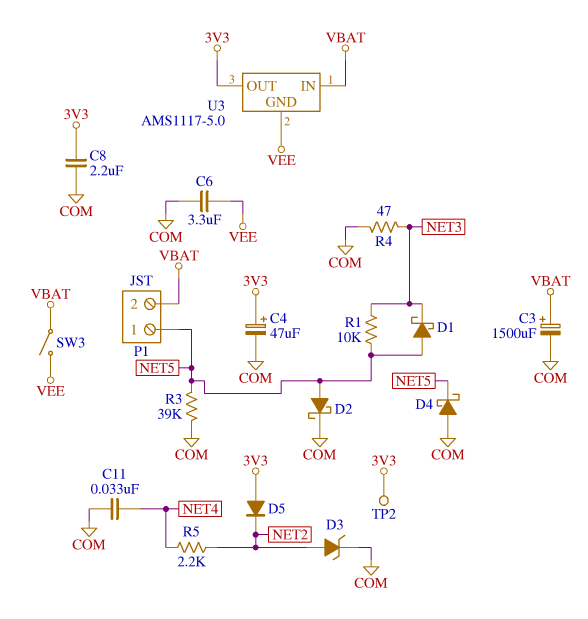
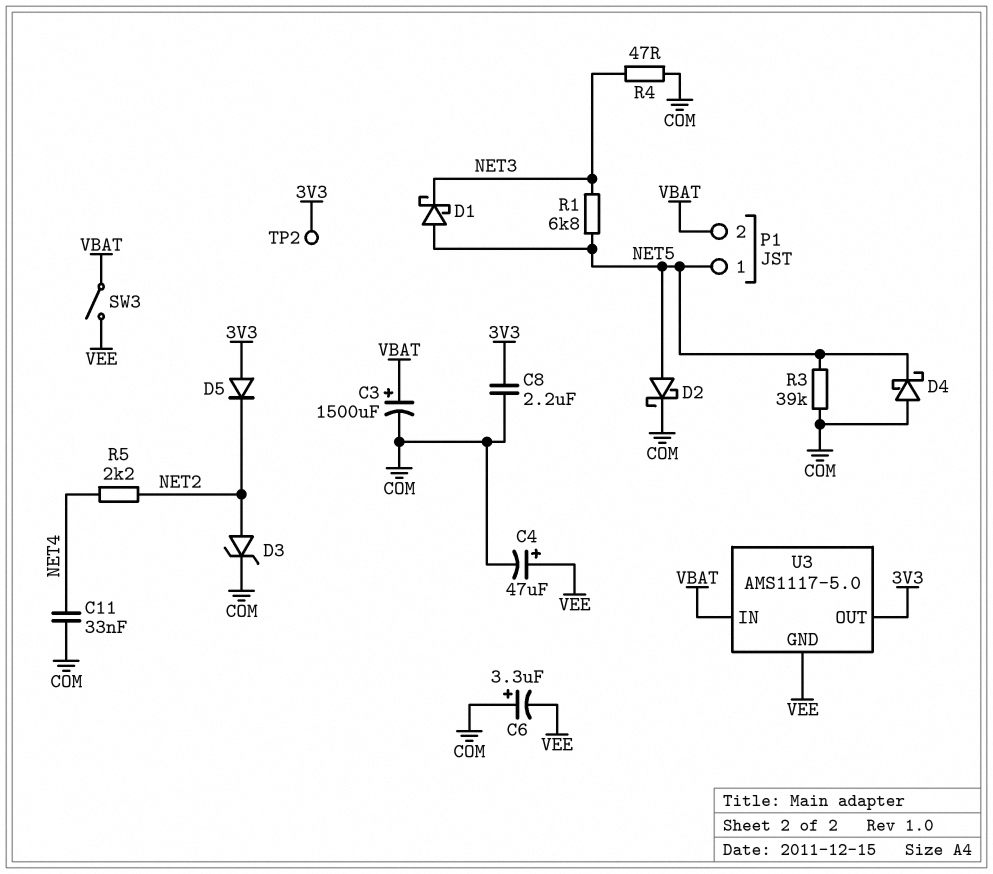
C4: 47uF (plus 3V3, minus COM) -> 47uF (plus VEE, minus COM)
C6: 3.3uF (COM, VEE) -> 3.3uF (plus COM, minus VEE)
R1: 10k (NET3, NET5) -> 6.8k (NET3, NET5)

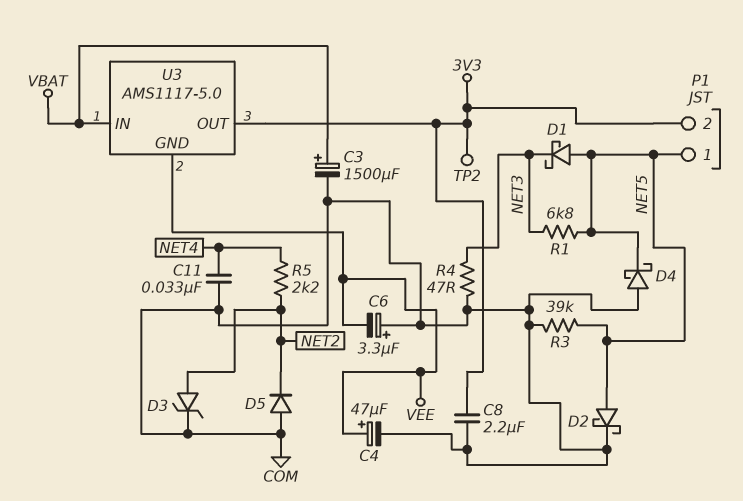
D5: diode (A 3V3, K NET2) -> diode (A COM, K NET2)
P1 pin 2: VBAT -> 3V3
SW3: switch (VBAT, VEE) -> none

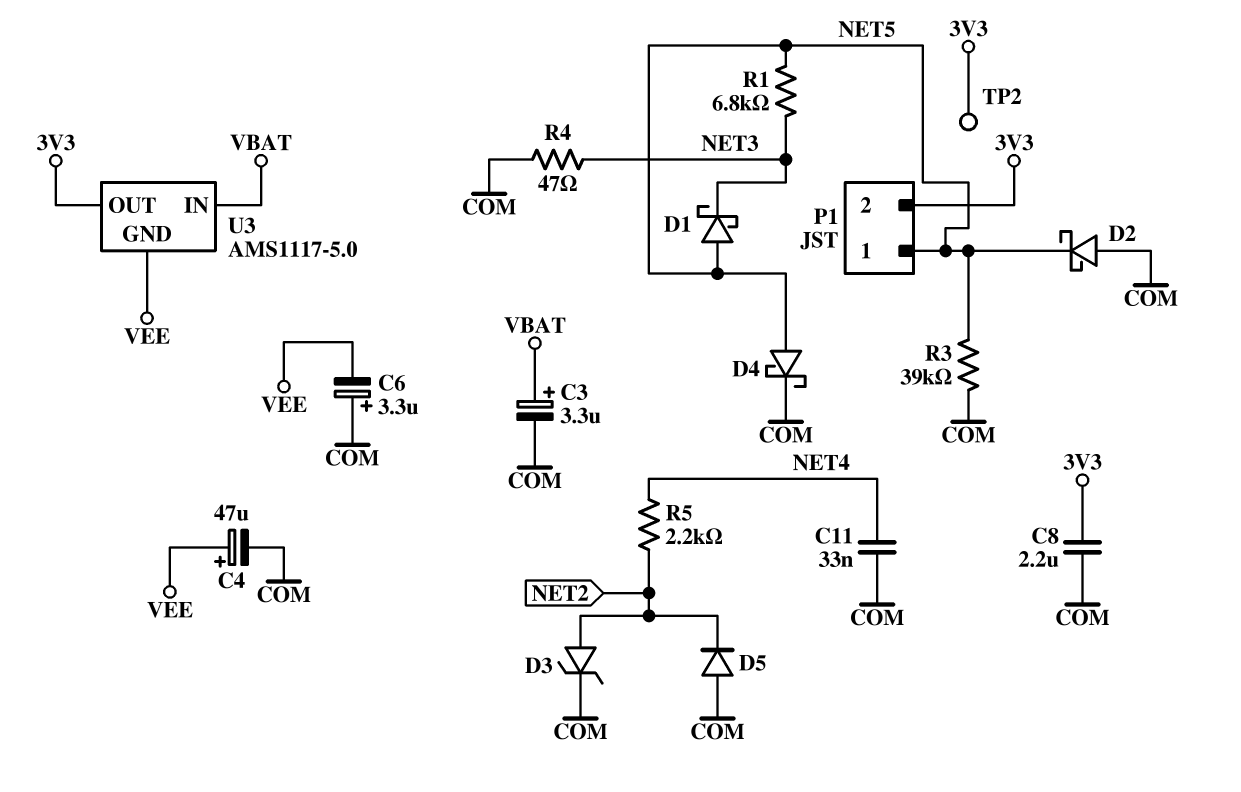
C3: 1500uF (plus VBAT, minus COM) -> 3.3uF (plus VBAT, minus COM)
D2: schottky (A NET5, K COM) -> schottky (A COM, K NET5)
D4: schottky (A COM, K NET5) -> schottky (A NET5, K COM)

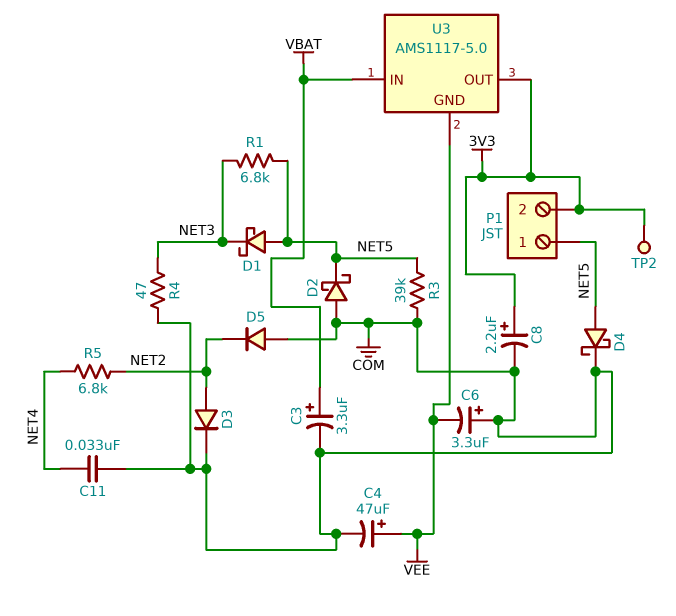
C8: 2.2uF (3V3, COM) -> 2.2uF (plus 3V3, minus COM)
D3: zener (A NET2, K COM) -> diode (A NET2, K COM)
R5: 2.2k (NET2, NET4) -> 6.8k (NET2, NET4)

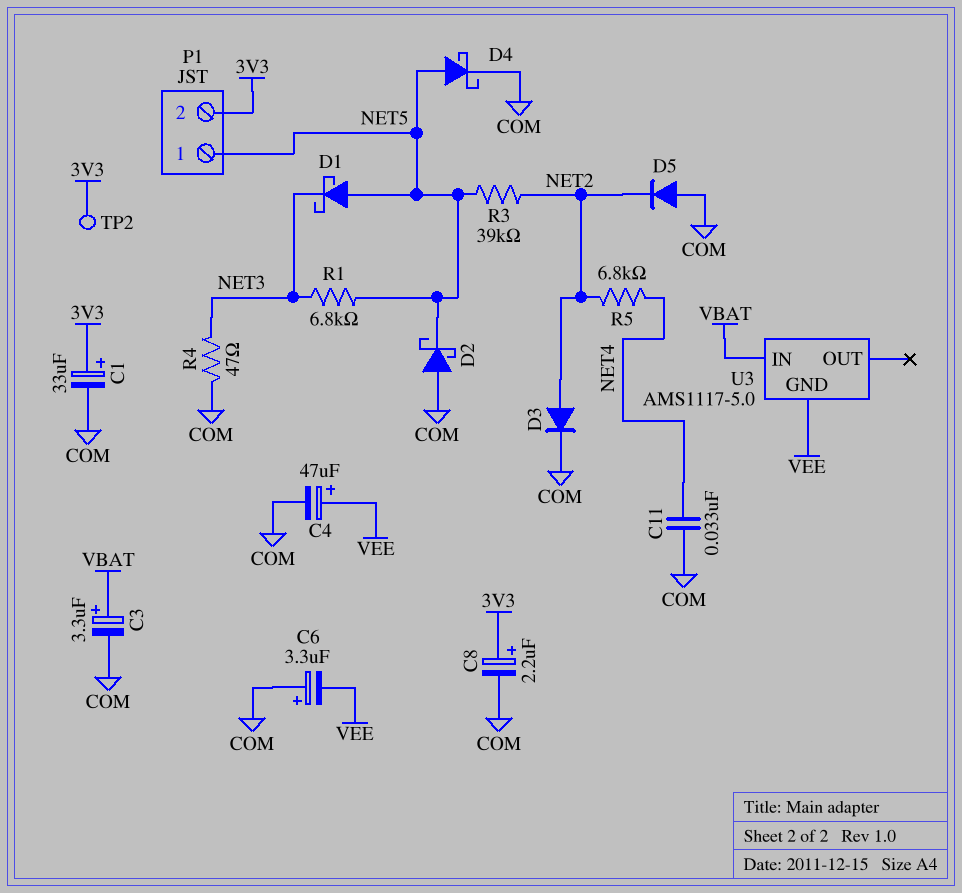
C1: none -> 33uF (plus 3V3, minus COM)
R3: 39k (COM, NET5) -> 39k (NET2, NET5)
U3 pin OUT: 3V3 -> none

